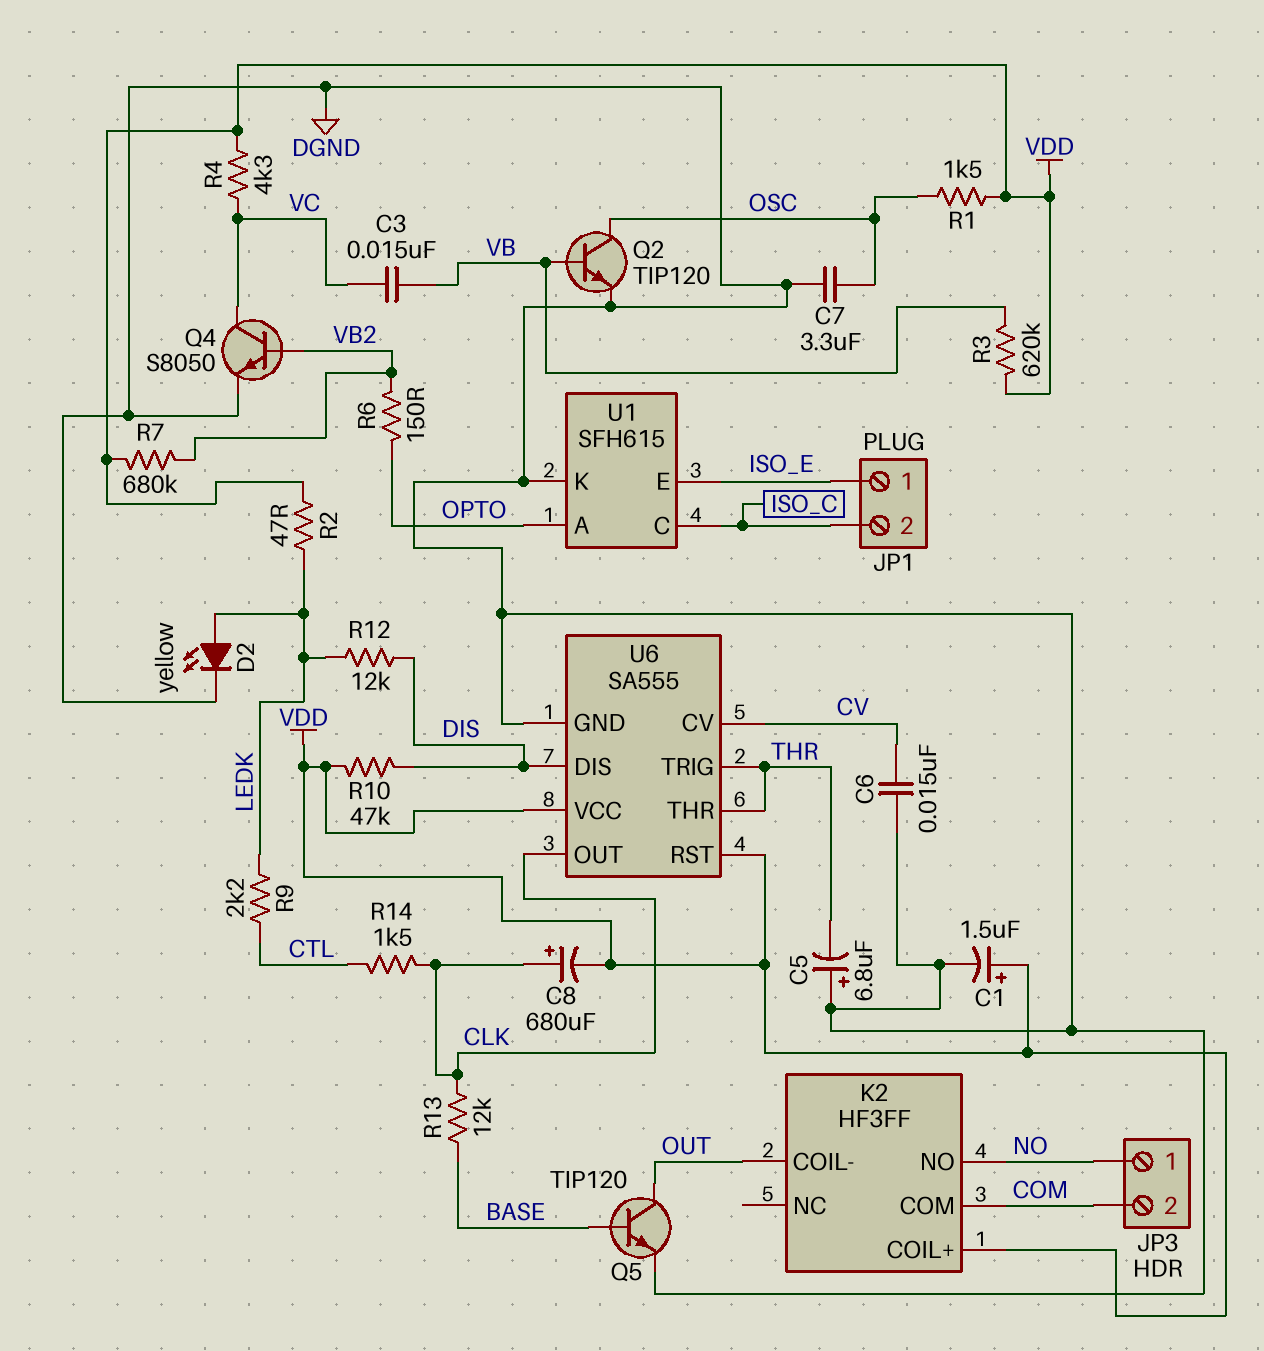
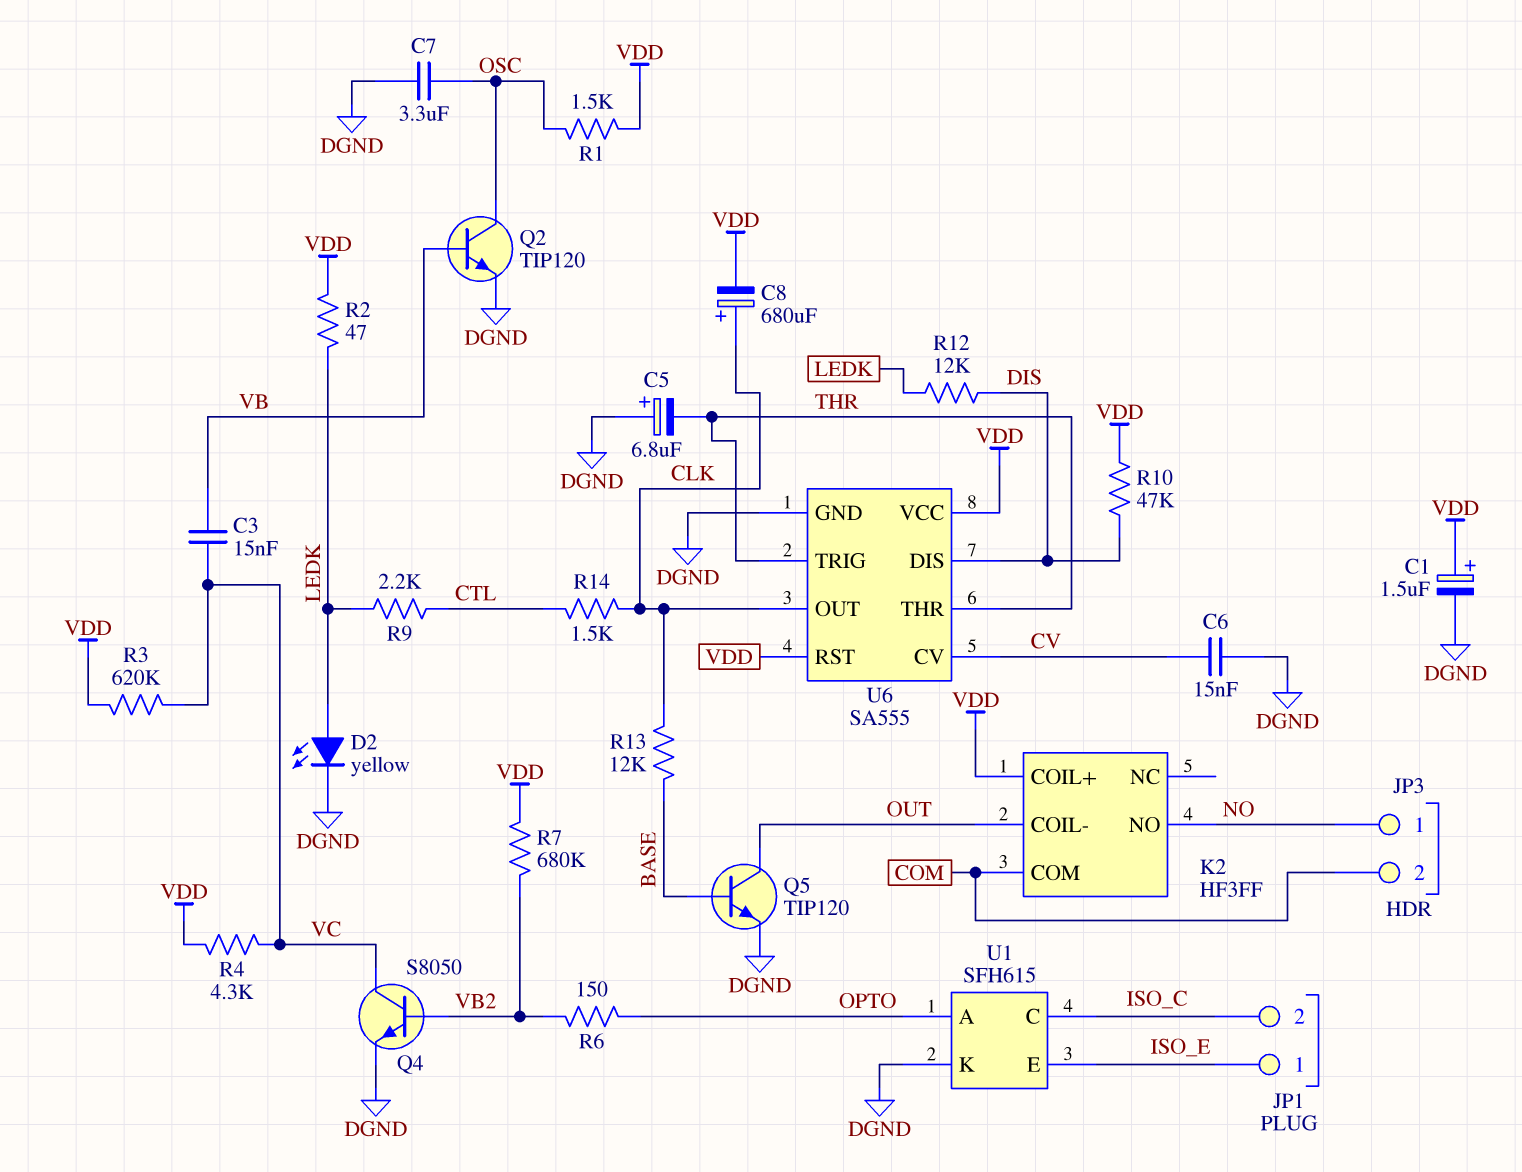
R3: 620k (VB, VDD) -> 620k (VC, VDD)

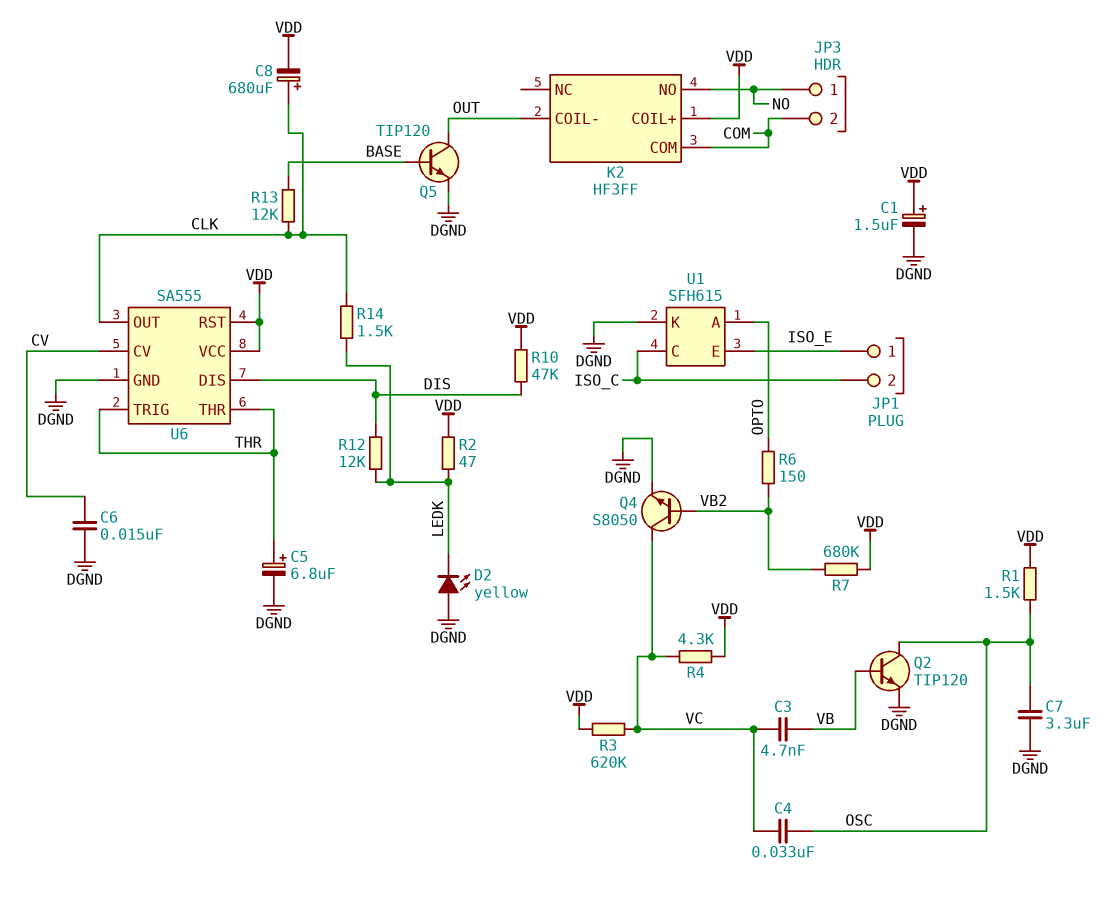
C3: 15nF (VB, VC) -> 4.7nF (VB, VC)
C4: none -> 33nF (OSC, VC)
C5: 6.8uF (plus DGND, minus THR) -> 6.8uF (plus THR, minus DGND)
D2: LED yellow (A LEDK, K DGND) -> LED yellow (A DGND, K LEDK)
R9: 2.2k (CTL, LEDK) -> none
R14: 1.5k (CLK, CTL) -> 1.5k (CLK, LEDK)

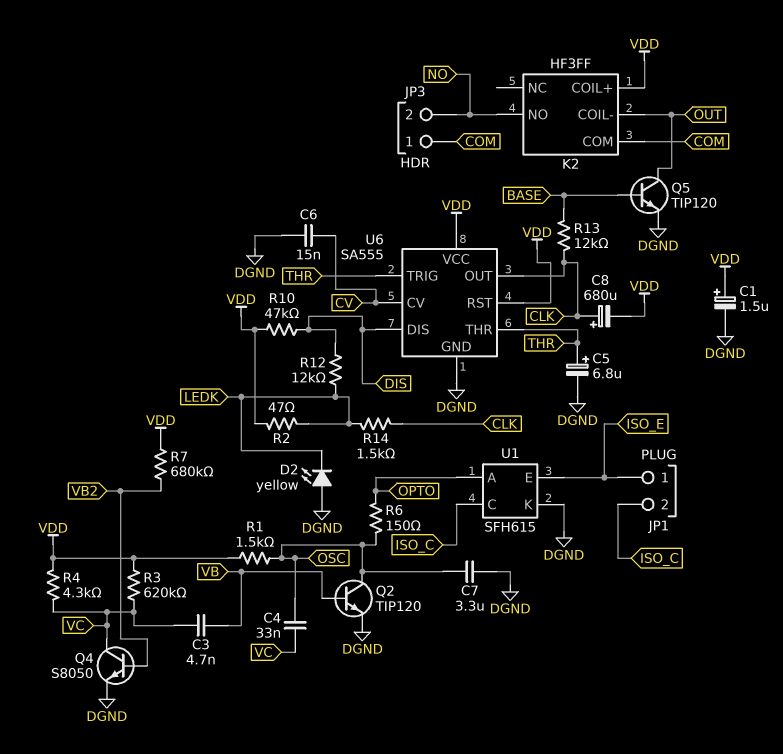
JP3 pin 1: NO -> COM
JP3 pin 2: COM -> NO
R6: 150 (OPTO, VB2) -> 150 (OPTO, OSC)

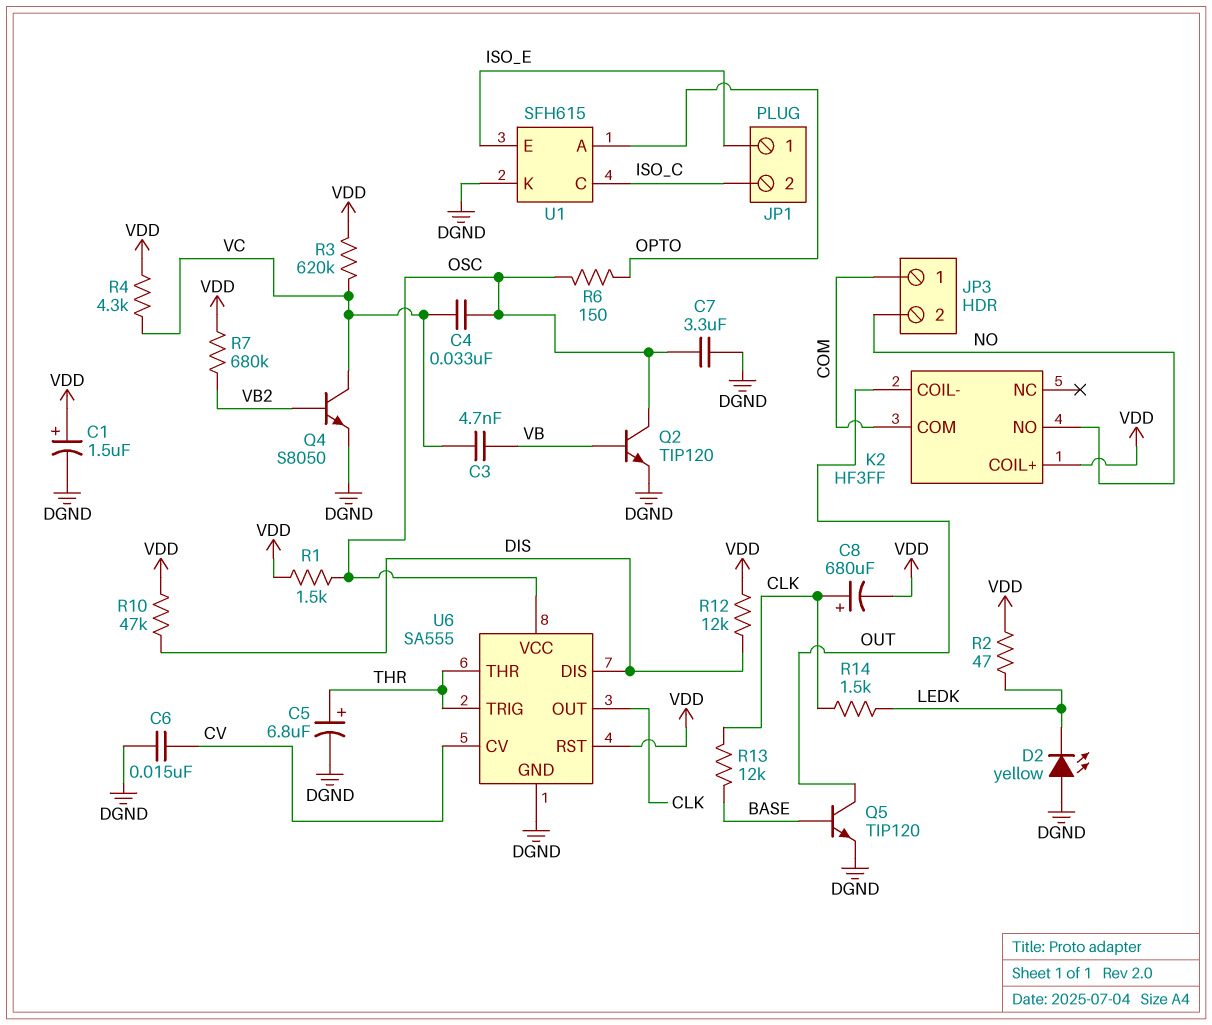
R12: 12k (DIS, LEDK) -> 12k (DIS, VDD)
U6 pin VCC: VDD -> OSC

